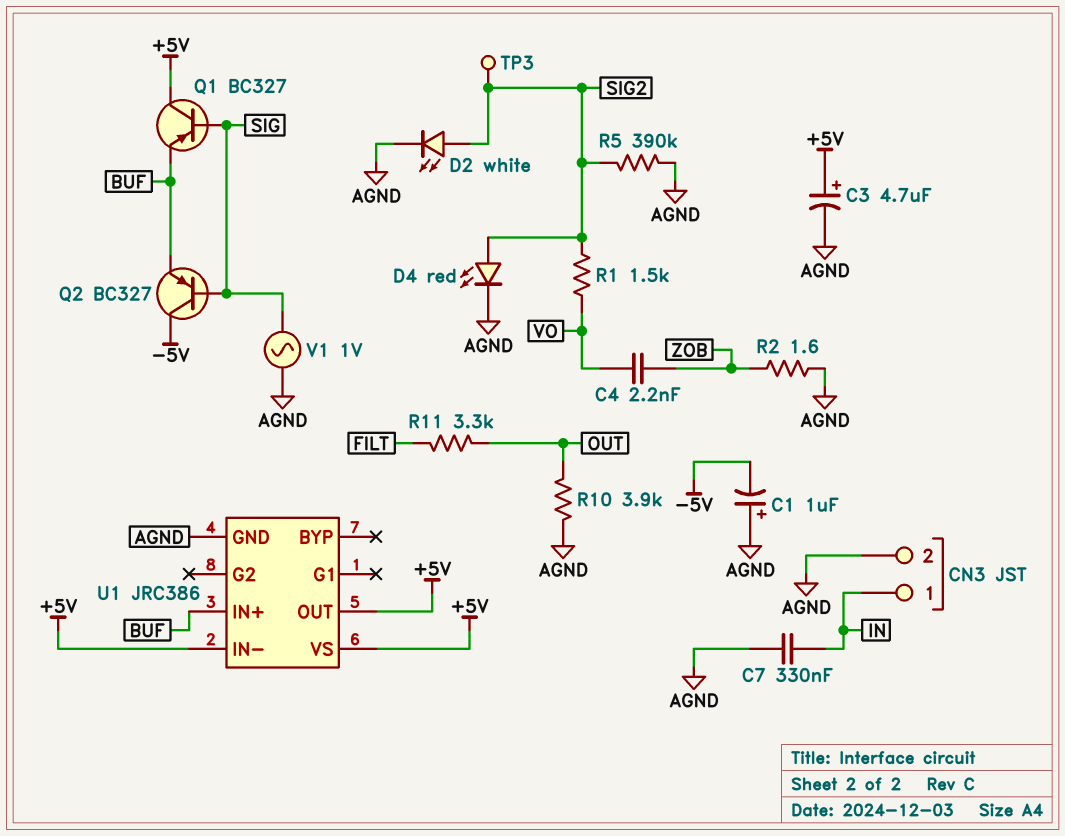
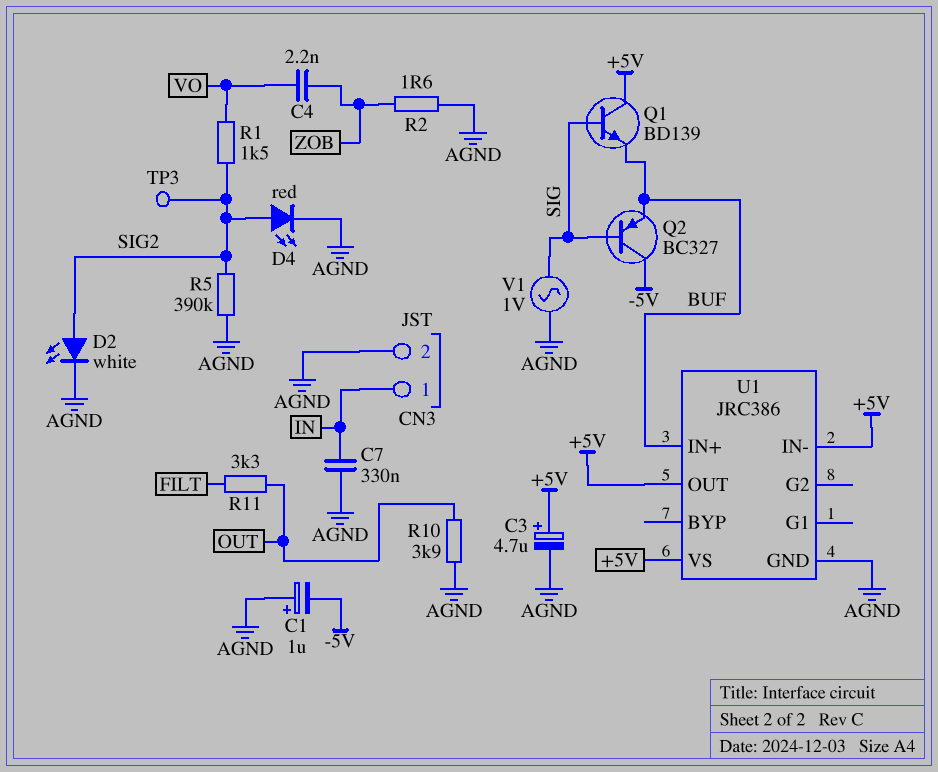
Q1: PNP BC327 (B SIG, C +5V, E BUF) -> NPN BD139 (B SIG, C +5V, E BUF)

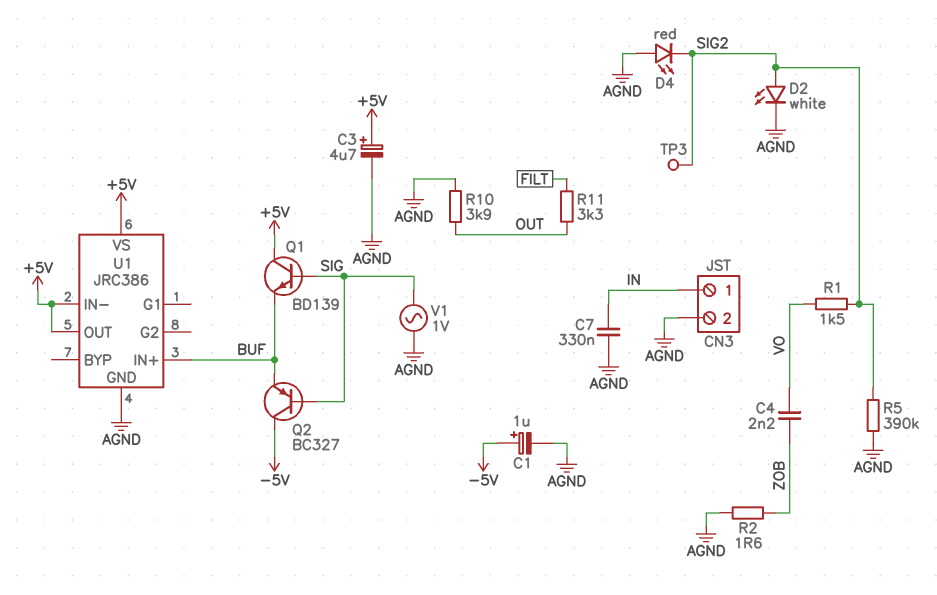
C1: 1uF (plus AGND, minus -5V) -> 1uF (plus -5V, minus AGND)
D4: LED red (A SIG2, K AGND) -> LED red (A AGND, K SIG2)

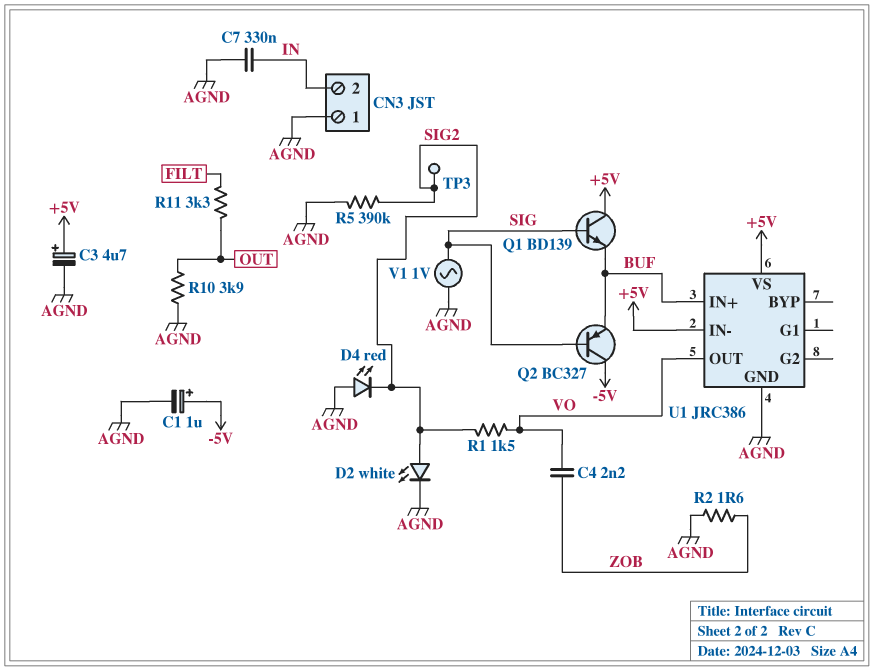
CN3 pin 1: IN -> AGND
CN3 pin 2: AGND -> IN
U1 pin OUT: +5V -> VO

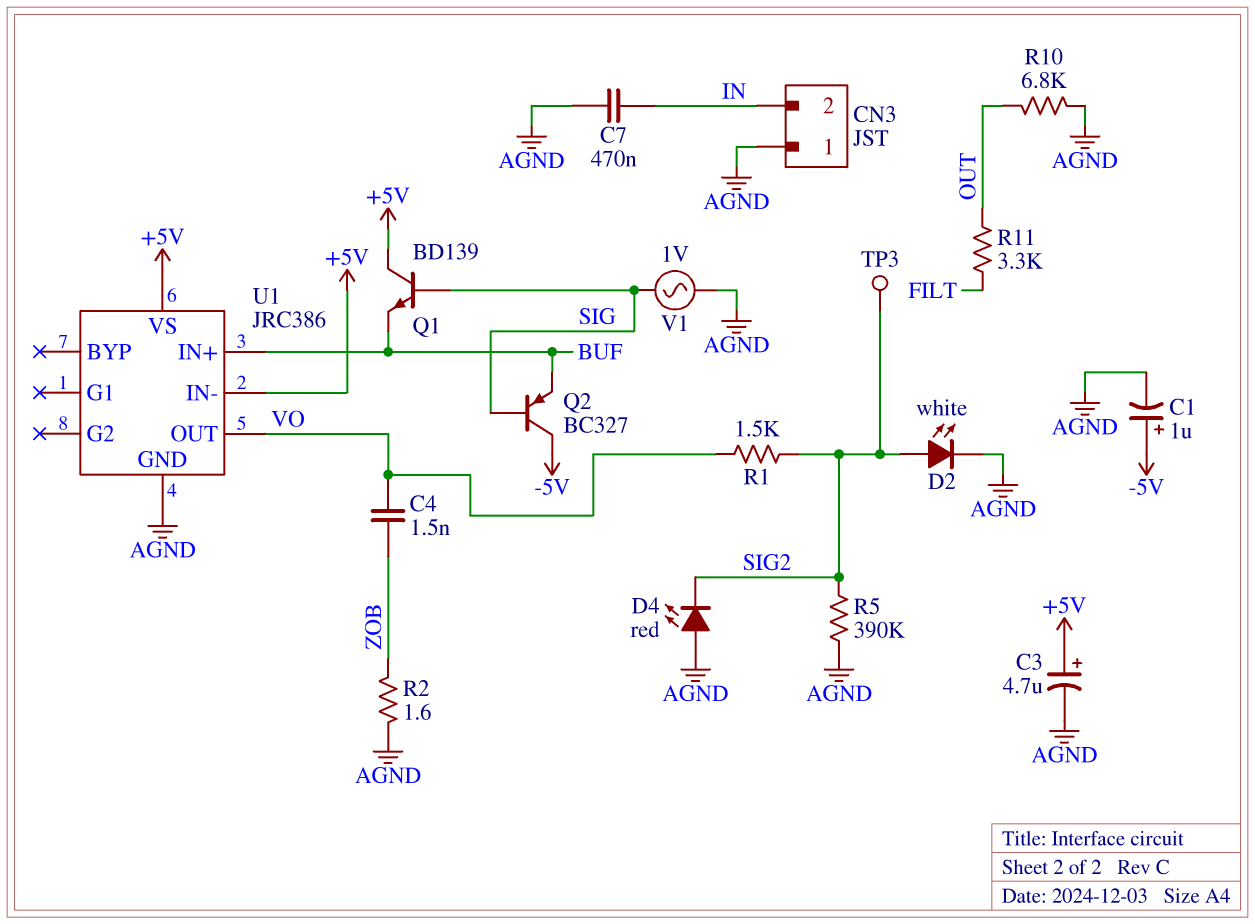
C4: 2.2nF (VO, ZOB) -> 1.5nF (VO, ZOB)
C7: 330nF (AGND, IN) -> 470nF (AGND, IN)
R10: 3.9k (AGND, OUT) -> 6.8k (AGND, OUT)

